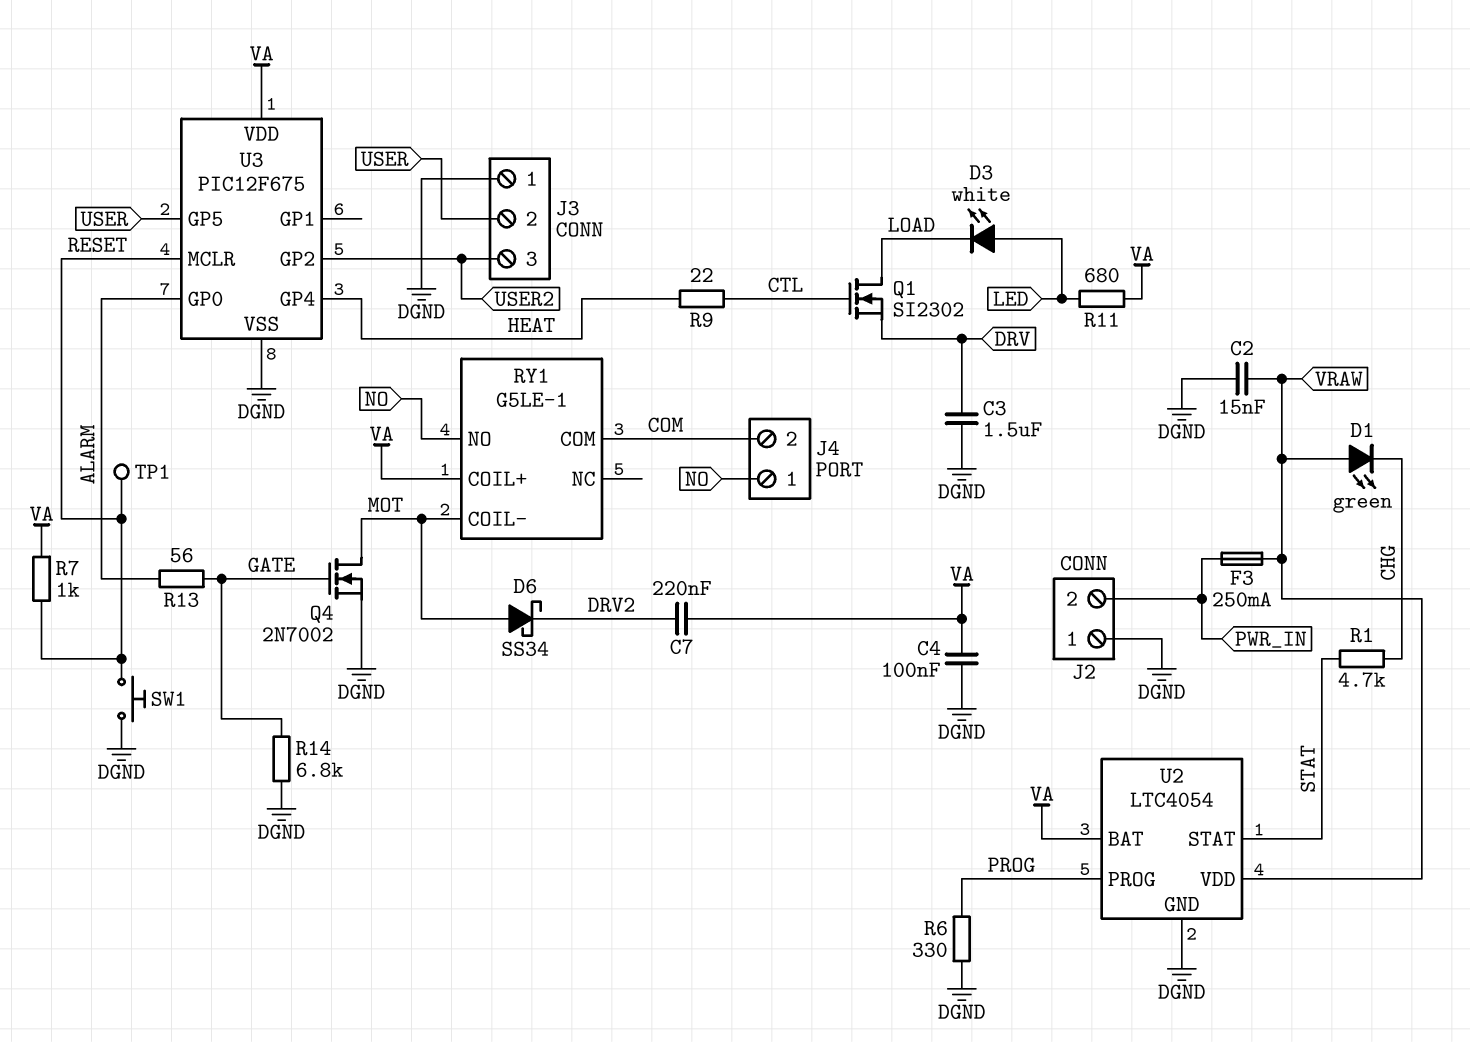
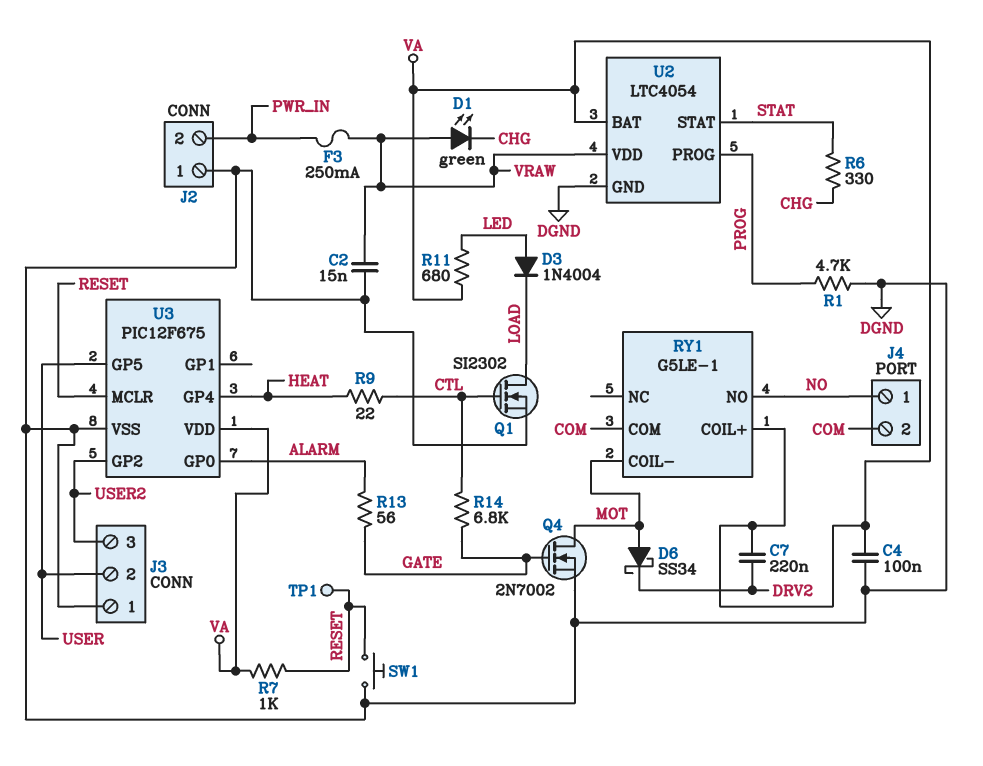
C3: 1.5uF (DGND, DRV) -> none
D3: LED white (A LED, K LOAD) -> diode 1N4004 (A LED, K LOAD)
Q1: NMOS SI2302 (G CTL, D LOAD, S DRV) -> NMOS SI2302 (G CTL, D LOAD, S DGND)
R1: 4.7k (CHG, STAT) -> 4.7k (DGND, PROG)
R6: 330 (DGND, PROG) -> 330 (CHG, STAT)
R14: 6.8k (DGND, GATE) -> 6.8k (CTL, GATE)

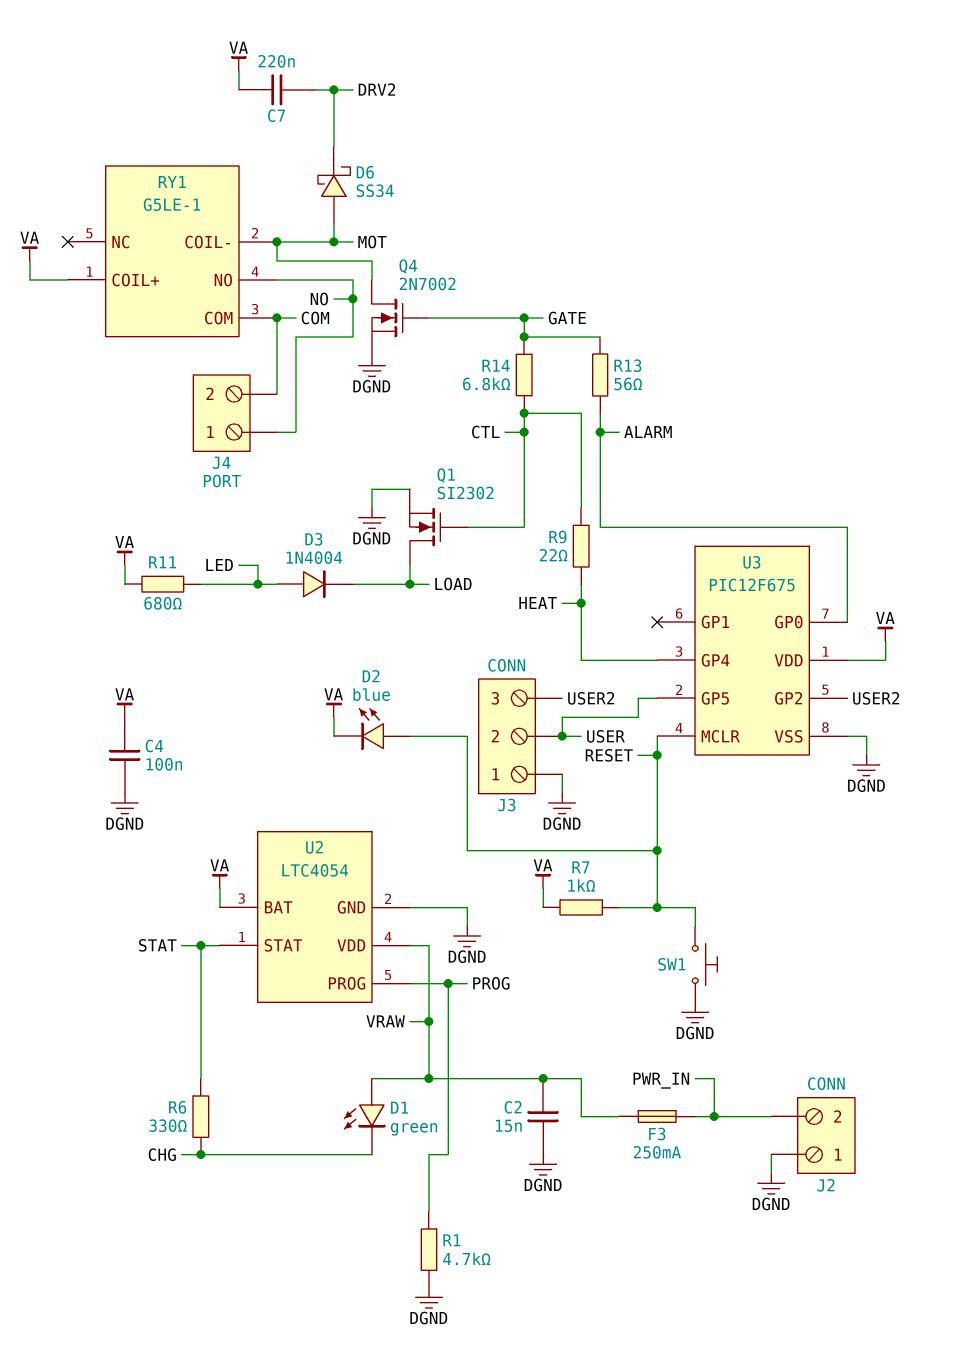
D2: none -> LED blue (A RESET, K VA)
TP1: test point (RESET) -> none

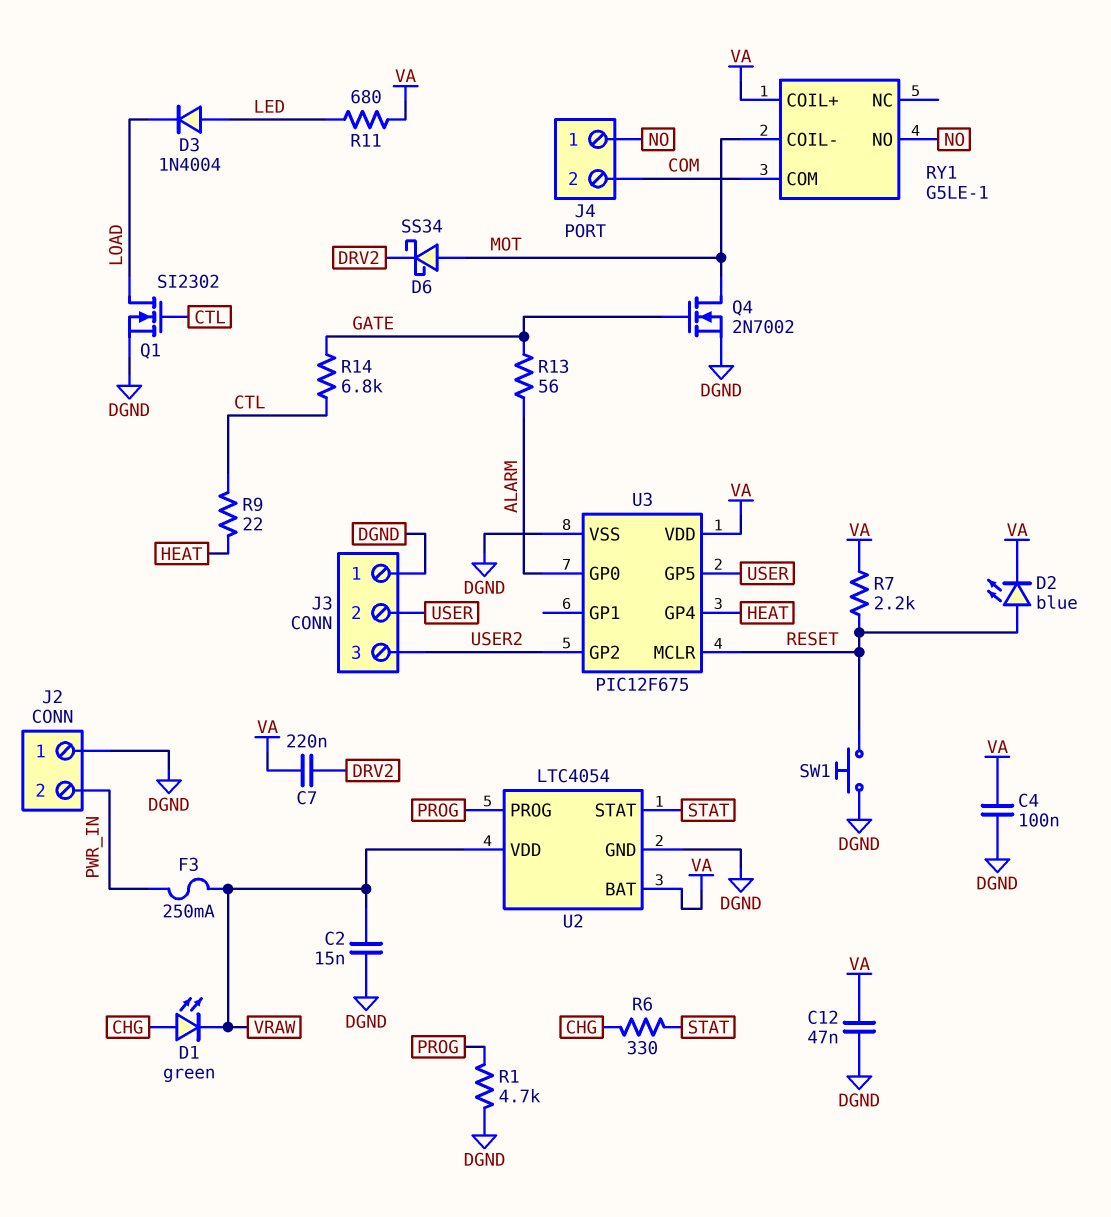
C12: none -> 47nF (DGND, VA)
D1: LED green (A VRAW, K CHG) -> LED green (A CHG, K VRAW)
R7: 1k (RESET, VA) -> 2.2k (RESET, VA)

